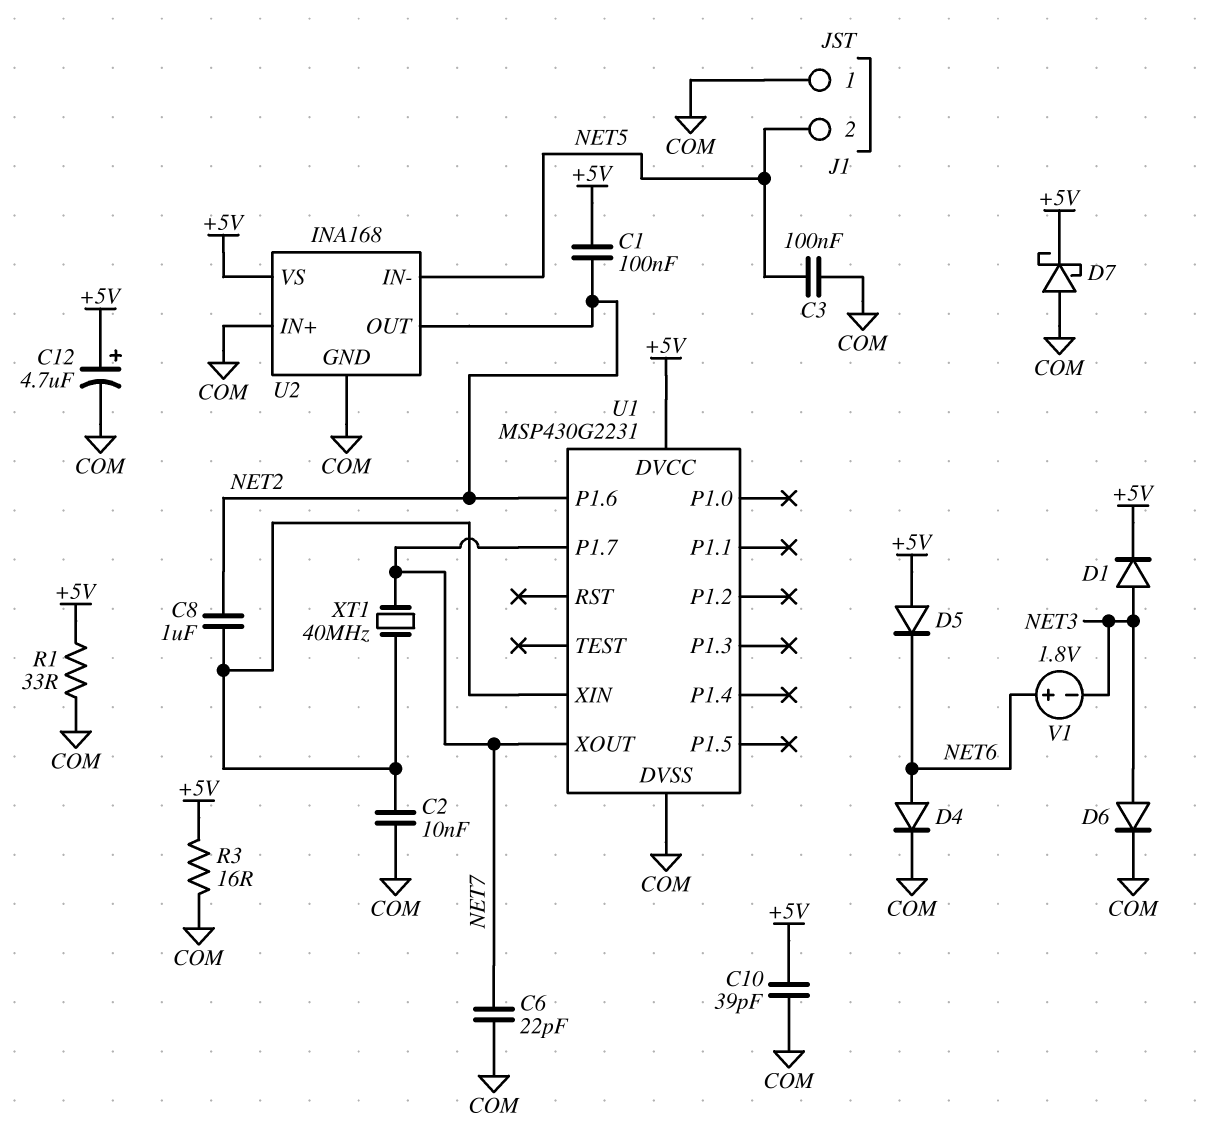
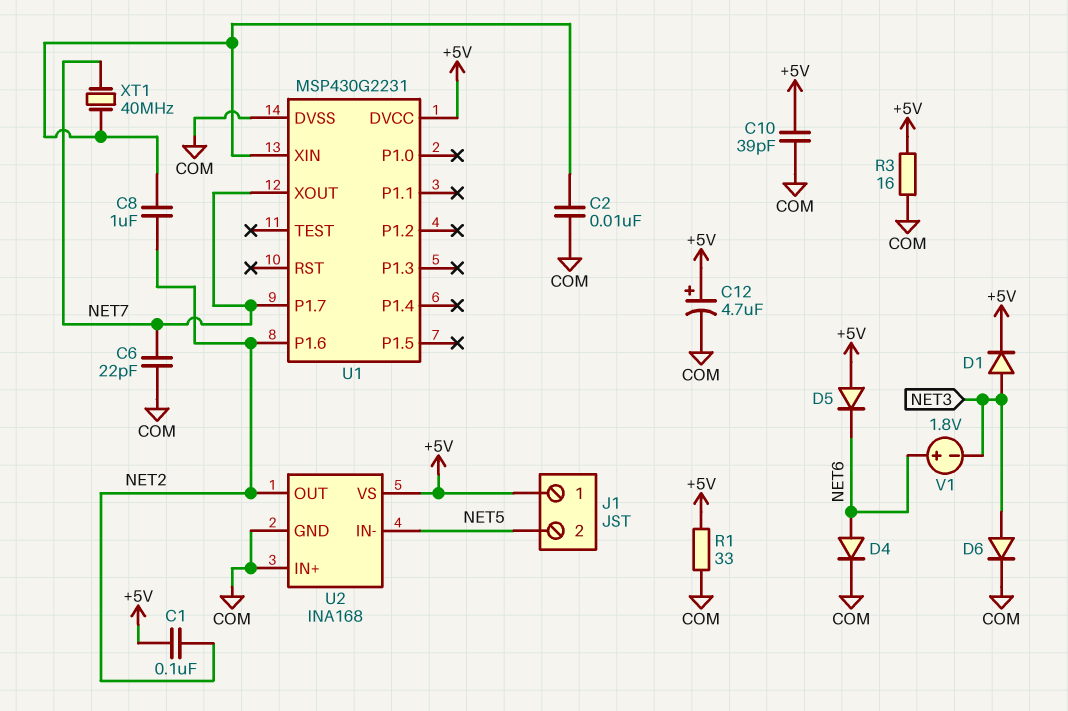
C3: 100nF (COM, NET5) -> none
D7: schottky (A COM, K +5V) -> none
J1 pin 1: COM -> +5V

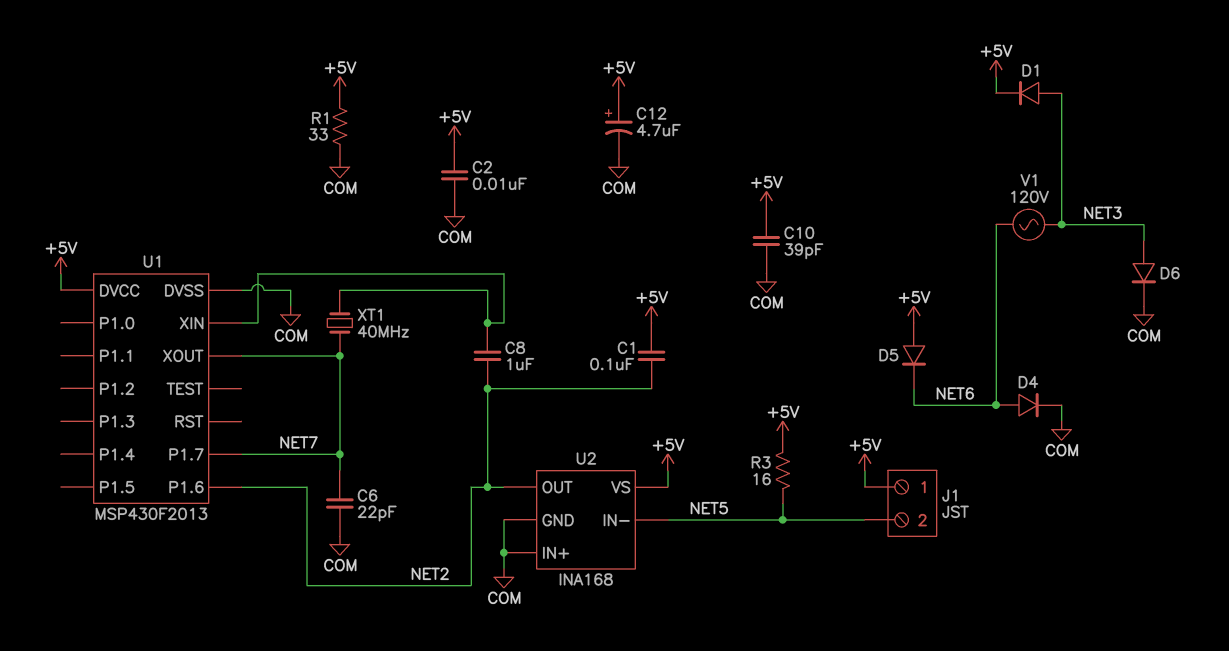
C2: 10nF (COM, U1/XIN) -> 10nF (+5V, COM)
R3: 16 (+5V, COM) -> 16 (+5V, NET5)
U1: MSP430G2231 -> MSP430F2013
V1: 1.8V (plus NET6, minus NET3) -> AC 120V (NET3, NET6)

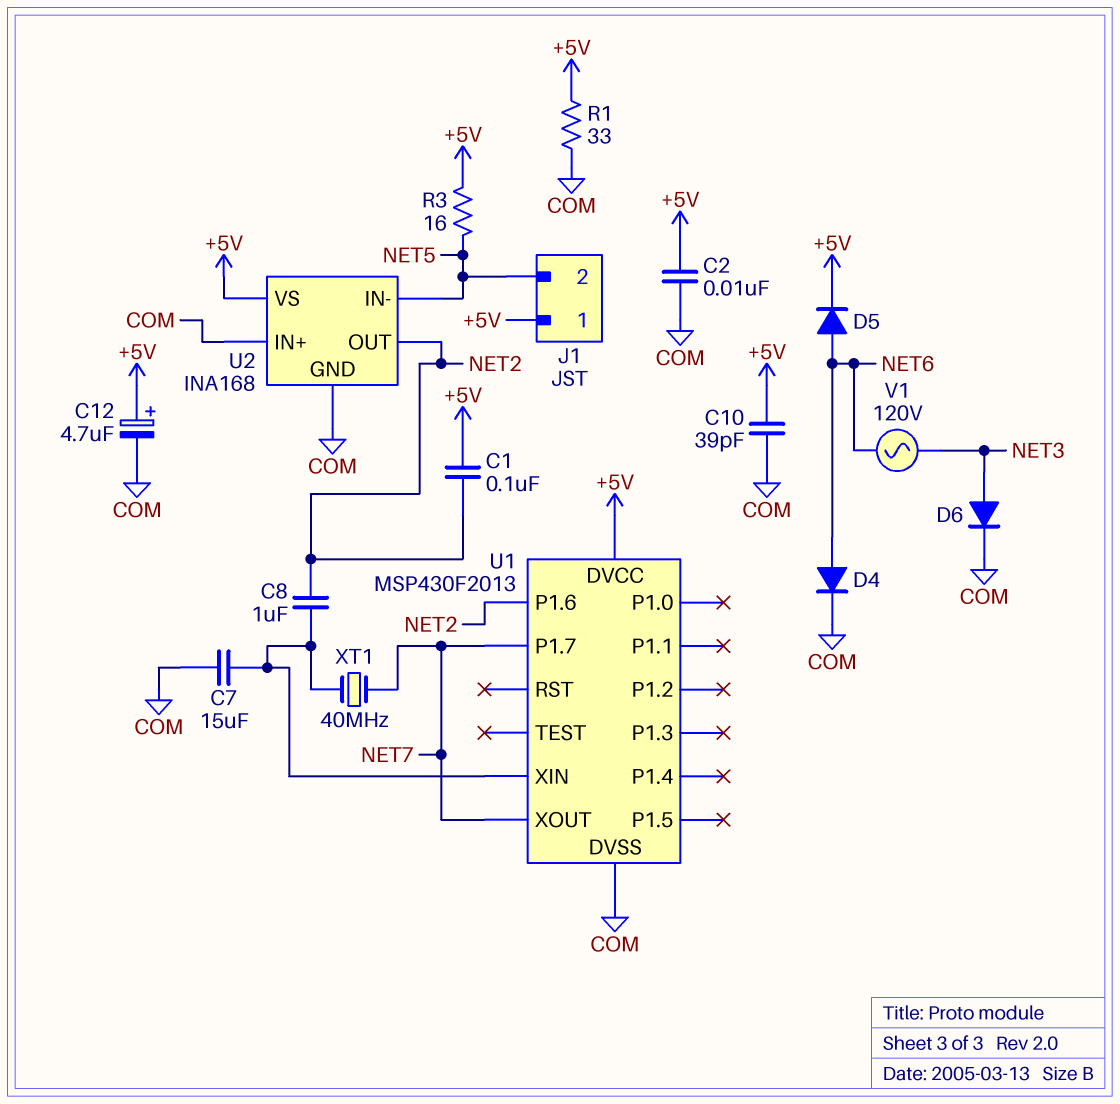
C6: 22pF (COM, NET7) -> none
C7: none -> 15uF (COM, U1/XIN)
D1: diode (A NET3, K +5V) -> none
D5: diode (A +5V, K NET6) -> diode (A NET6, K +5V)

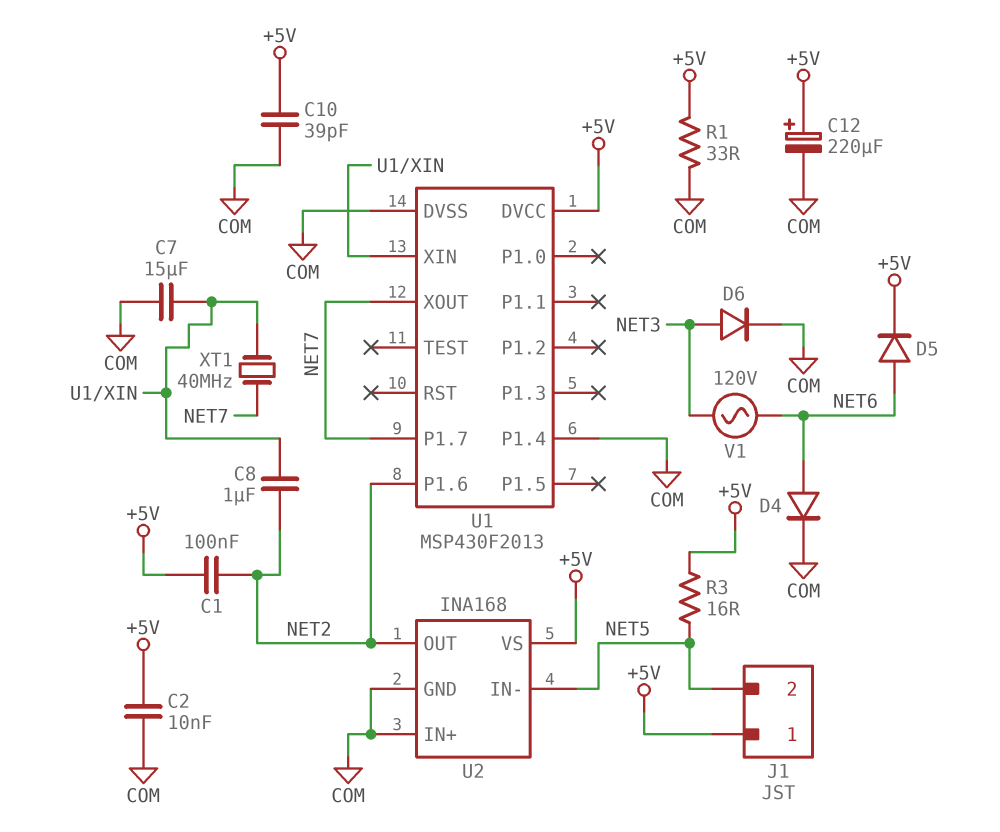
C12: 4.7uF (plus +5V, minus COM) -> 220uF (plus +5V, minus COM)
U1 pin P1.4: none -> COM

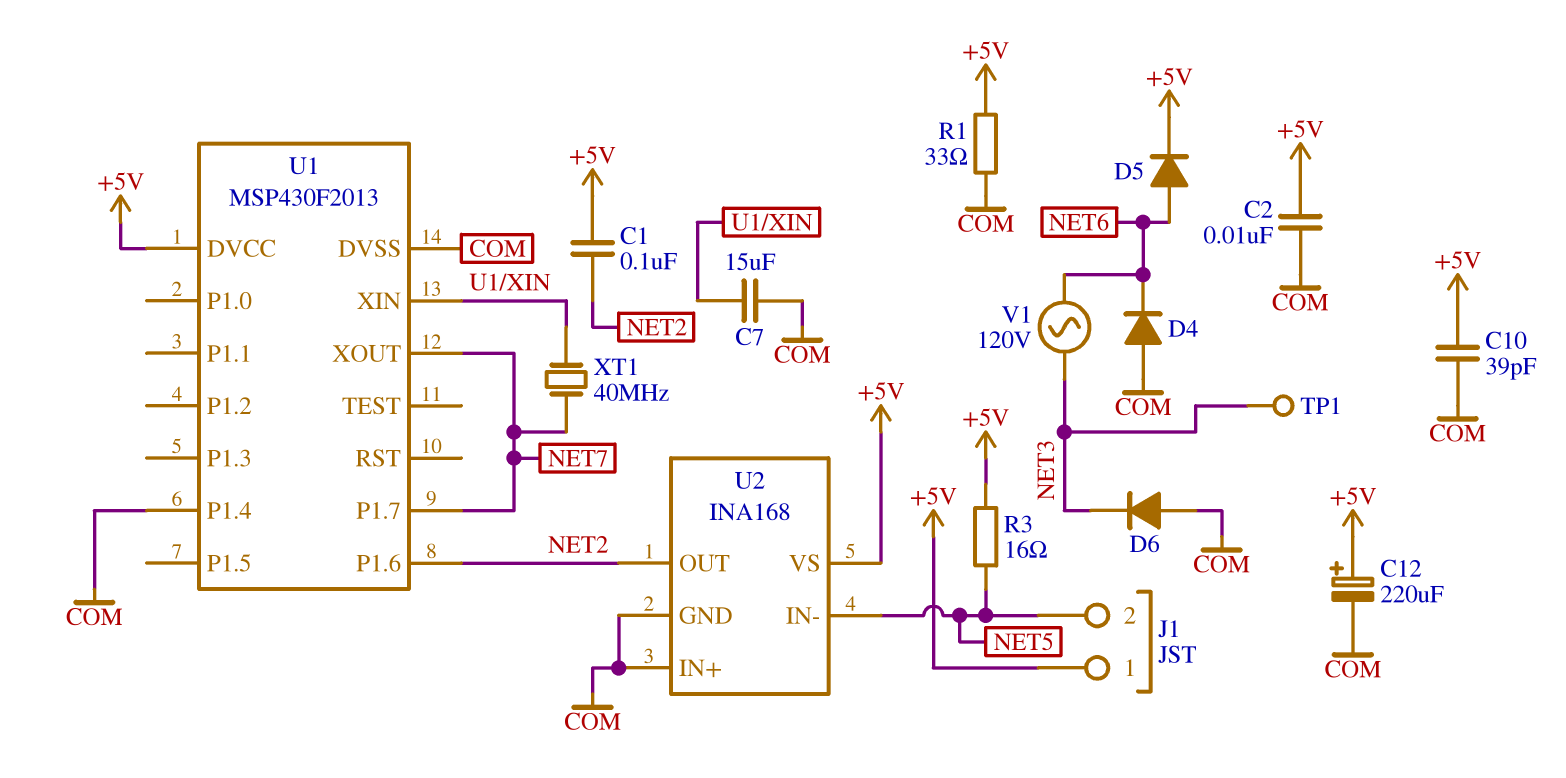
C8: 1uF (NET2, U1/XIN) -> none
D4: diode (A NET6, K COM) -> diode (A COM, K NET6)
D6: diode (A NET3, K COM) -> diode (A COM, K NET3)
TP1: none -> test point (NET3)

